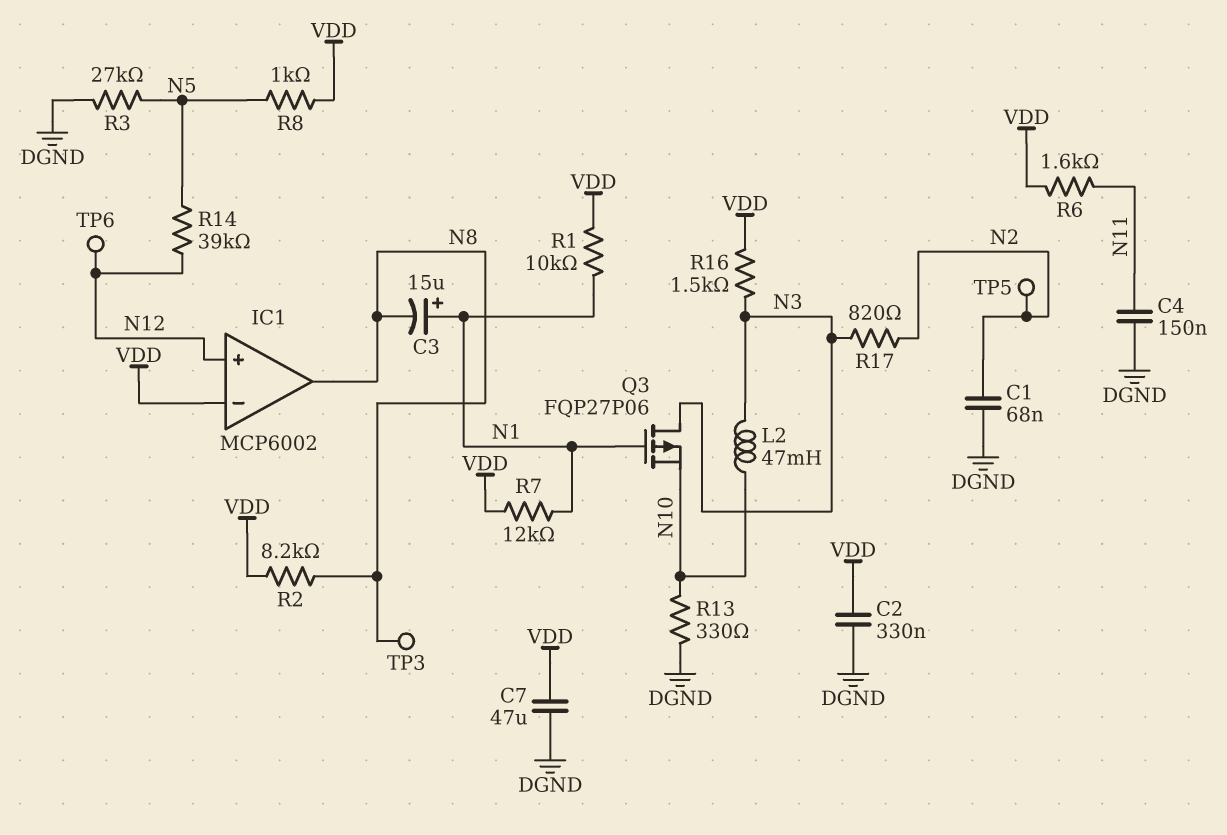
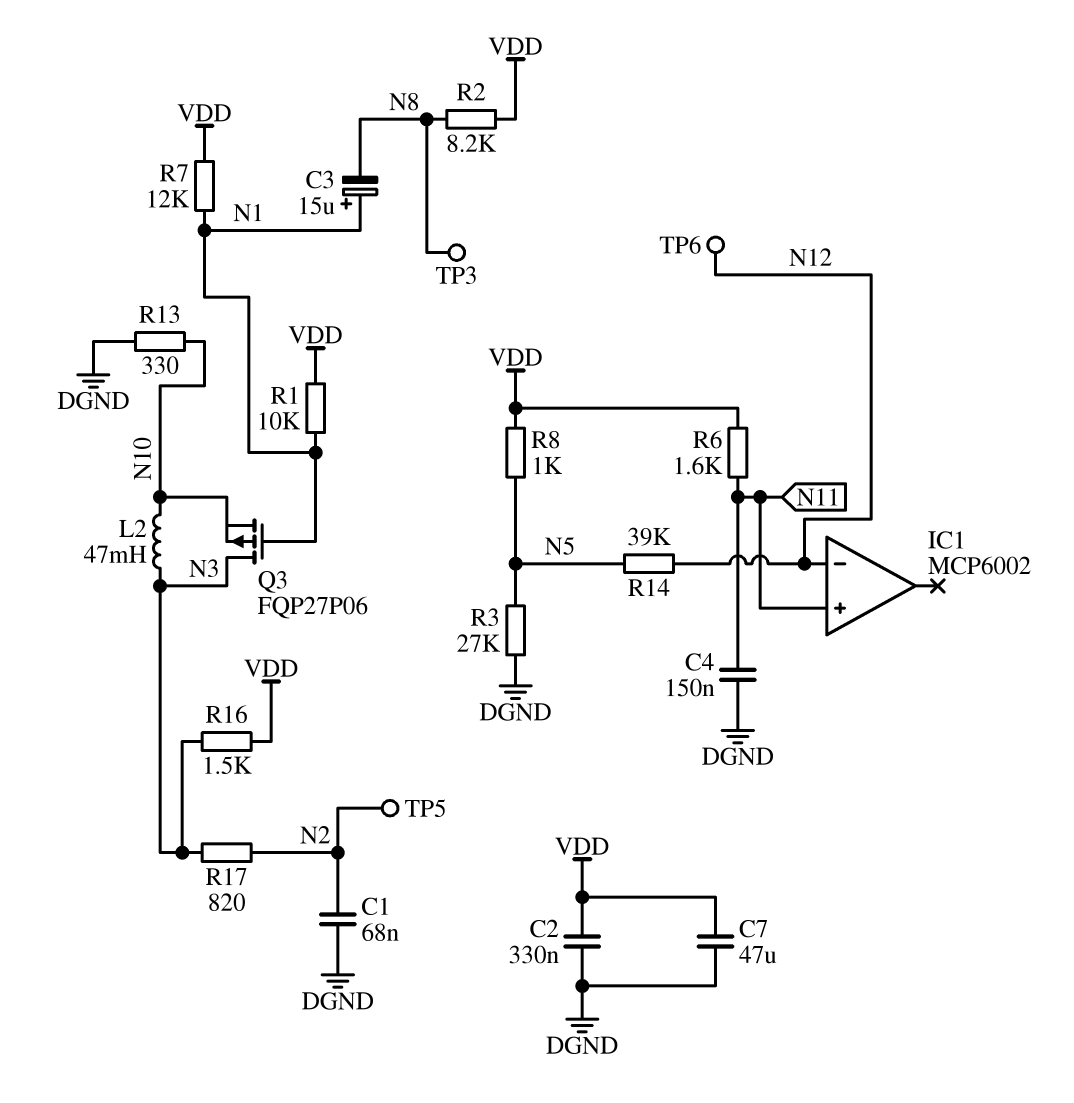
IC1 pin in+: N12 -> N11
IC1 pin in-: VDD -> N12
IC1 pin out: N8 -> none

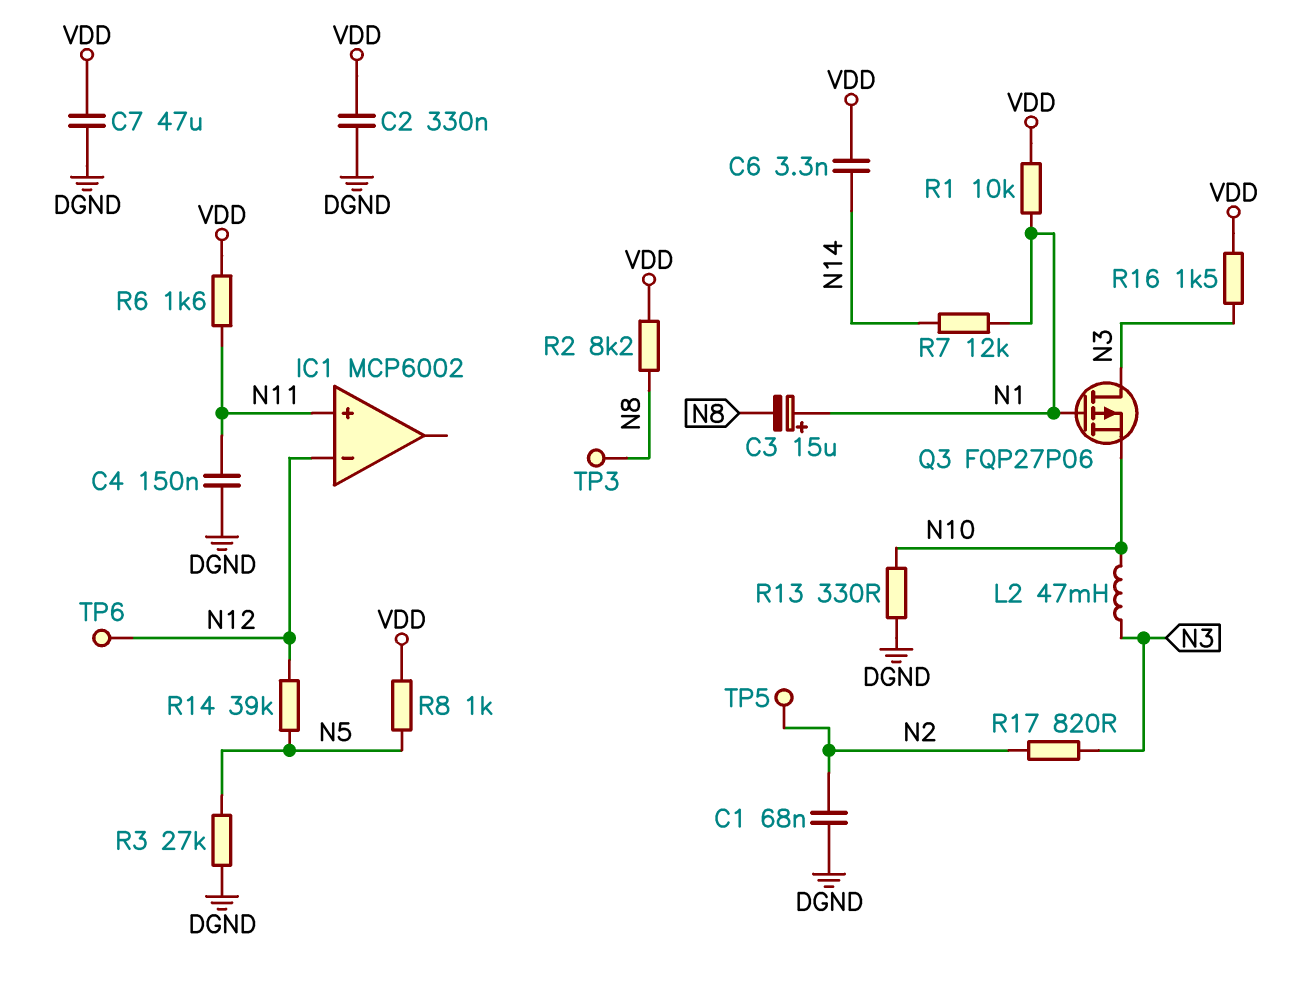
C6: none -> 3.3nF (N14, VDD)
R7: 12k (N1, VDD) -> 12k (N1, N14)

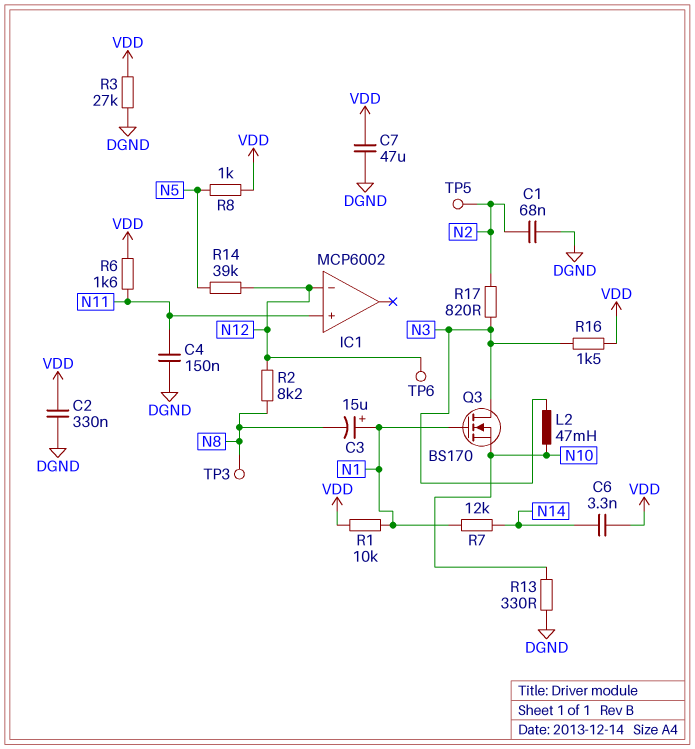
Q3: PMOS FQP27P06 (G N1, D N3, S N10) -> NMOS BS170 (G N1, D N3, S N10)
R2: 8.2k (N8, VDD) -> 8.2k (N8, N12)
R3: 27k (DGND, N5) -> 27k (DGND, VDD)

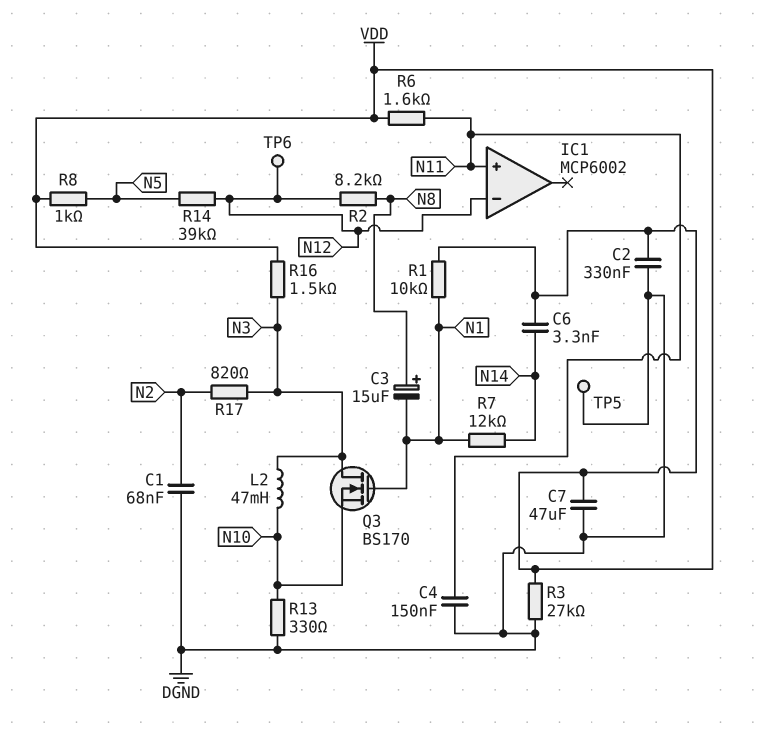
C3: 15uF (plus N1, minus N8) -> 15uF (plus N8, minus N1)
TP3: test point (N8) -> none
TP5: test point (N2) -> test point (DGND)

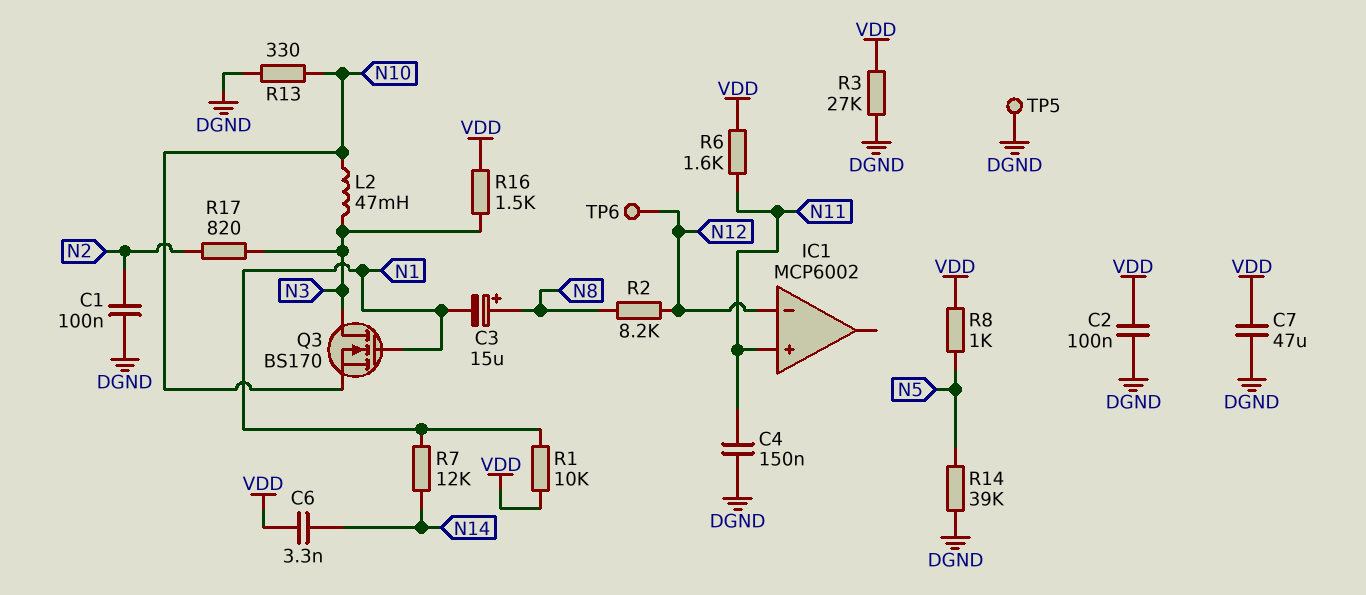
C1: 68nF (DGND, N2) -> 100nF (DGND, N2)
C2: 330nF (DGND, VDD) -> 100nF (DGND, VDD)
R14: 39k (N5, N12) -> 39k (DGND, N5)

